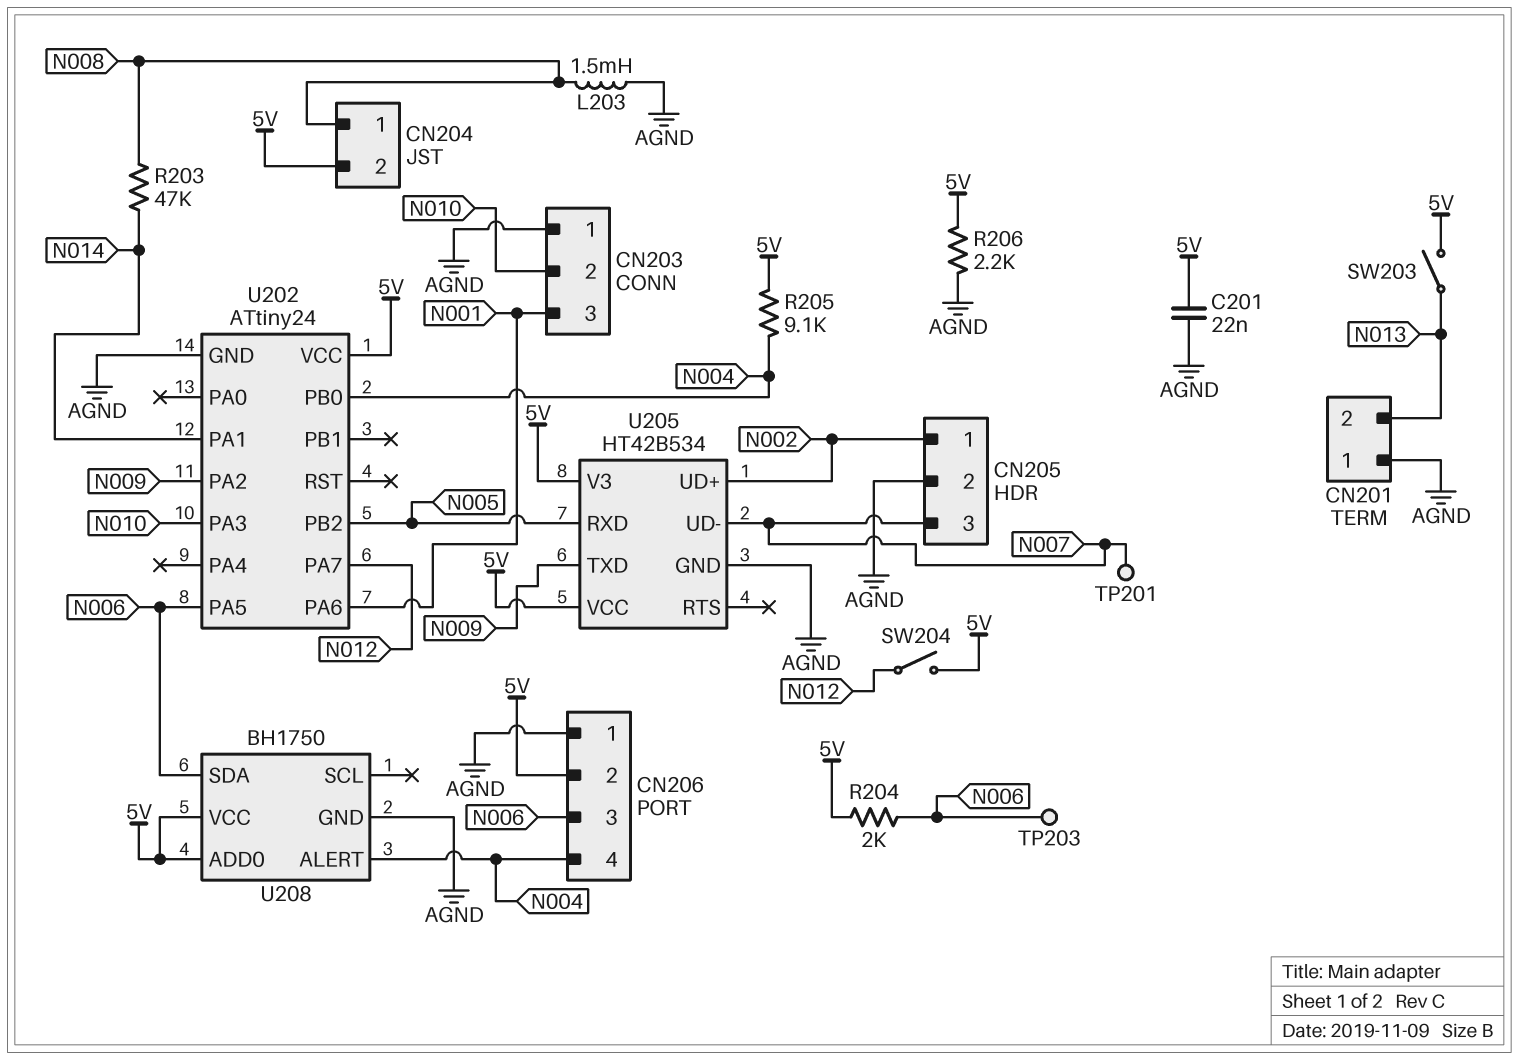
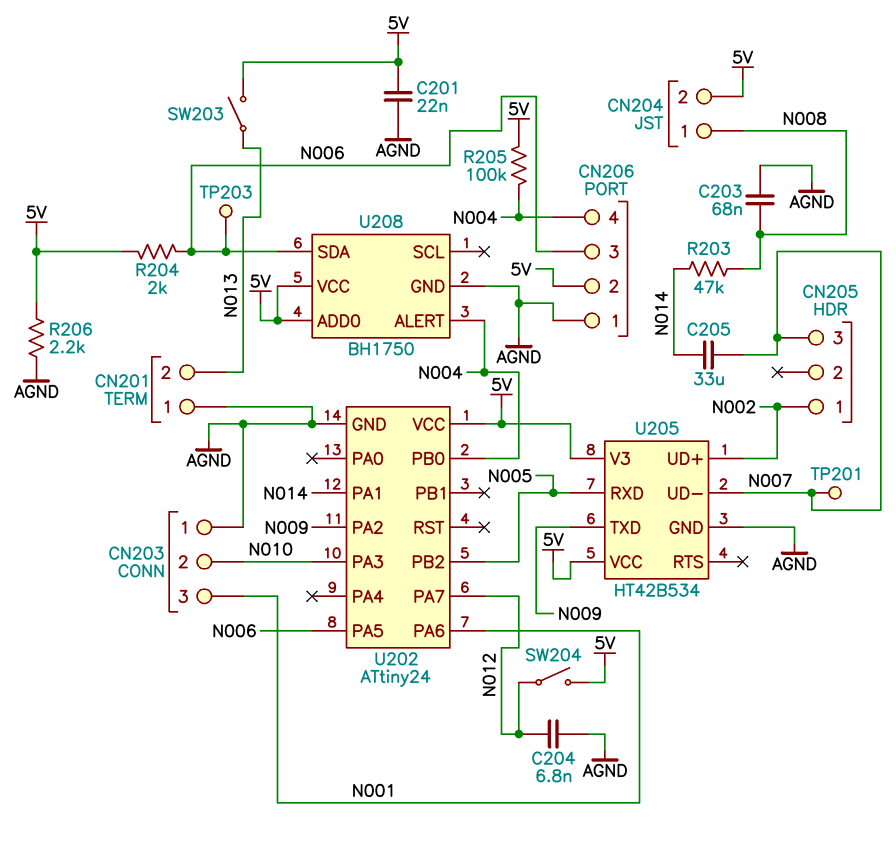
C203: none -> 68nF (AGND, N008)
C204: none -> 6.8nF (AGND, N012)
C205: none -> 33uF (N007, N014)
CN205 pin 2: AGND -> none
L203: 1.5mH (AGND, N008) -> none
R205: 9.1k (5V, N004) -> 100k (5V, N004)

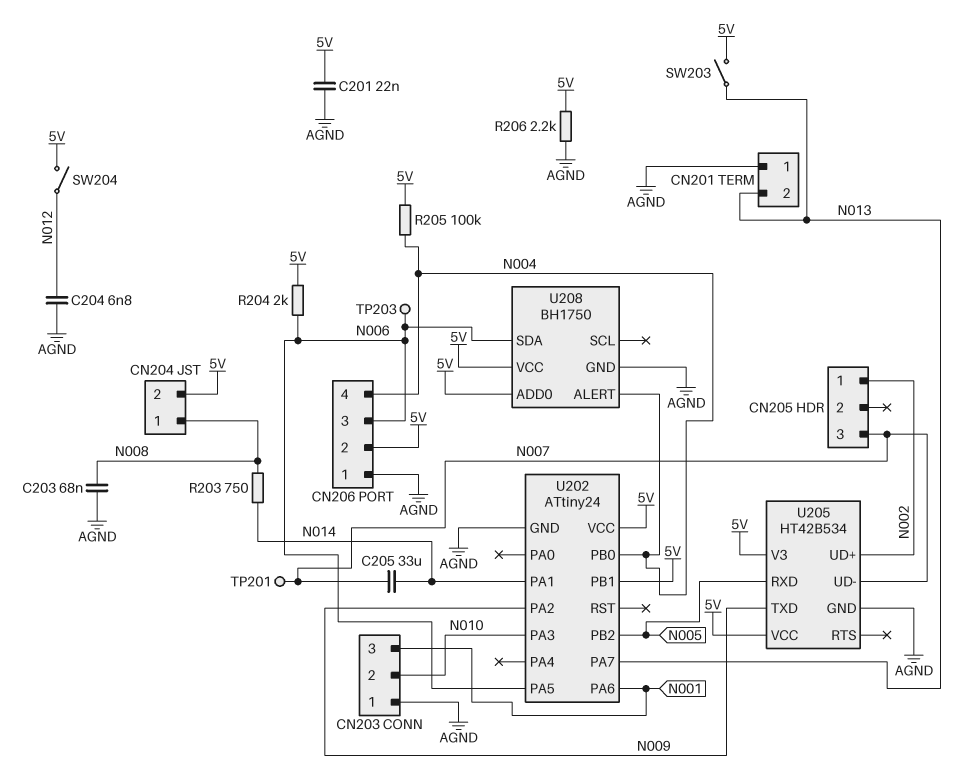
R203: 47k (N008, N014) -> 750 (N008, N014)
U202 pin PA7: N012 -> N013
U202 pin PB1: none -> 5V

